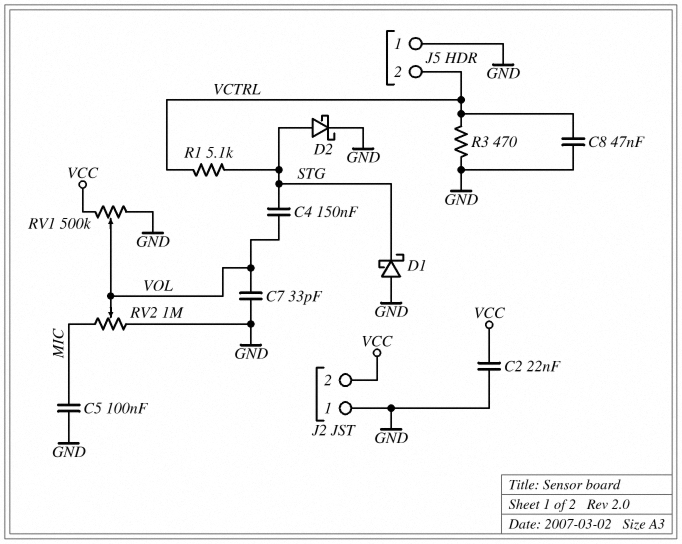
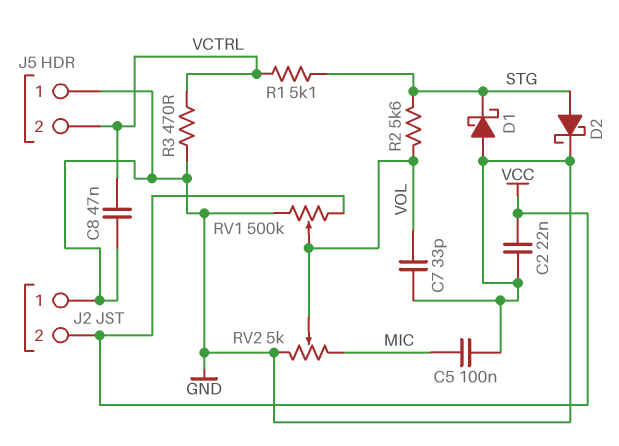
C4: 150nF (STG, VOL) -> none
R2: none -> 5.6k (STG, VOL)
RV2: 1M (GND, MIC, wiper VOL) -> 5k (GND, MIC, wiper VOL)

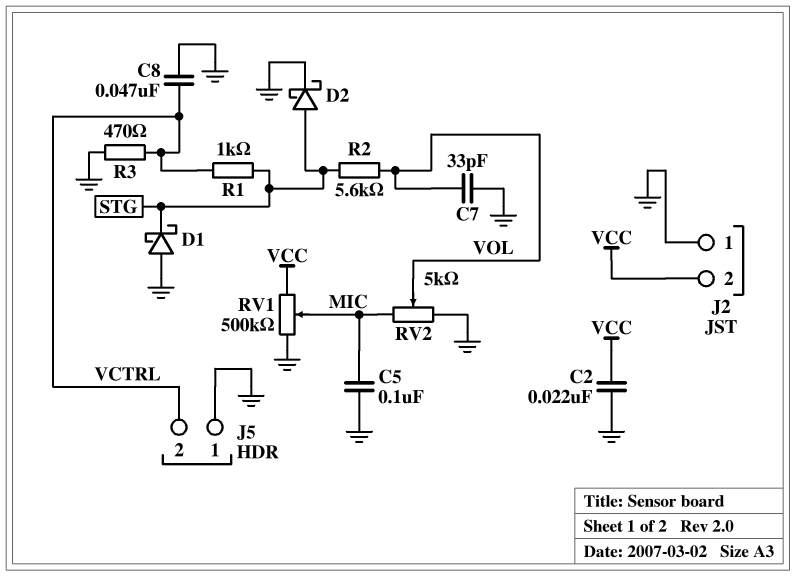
R1: 5.1k (STG, VCTRL) -> 1k (STG, VCTRL)
RV1: 500k (GND, VCC, wiper VOL) -> 500k (GND, VCC, wiper MIC)

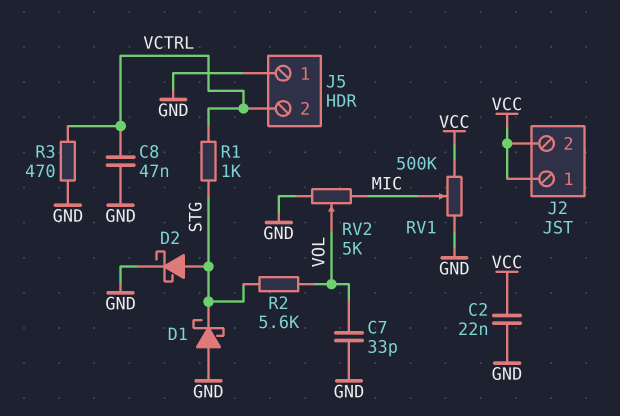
C5: 100nF (GND, MIC) -> none
J2 pin 1: GND -> VCC

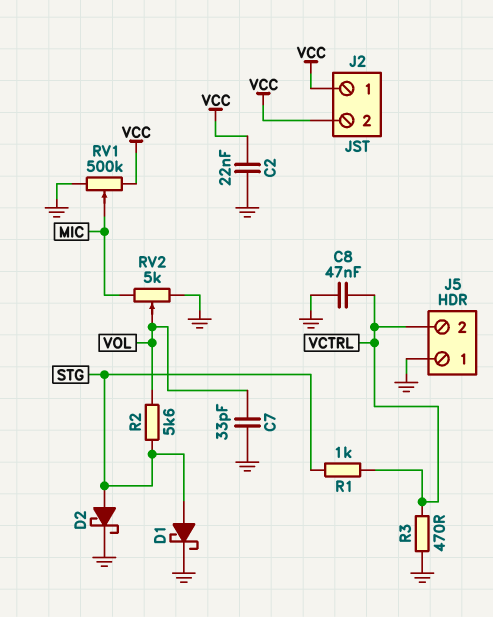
D1: schottky (A GND, K STG) -> schottky (A STG, K GND)

